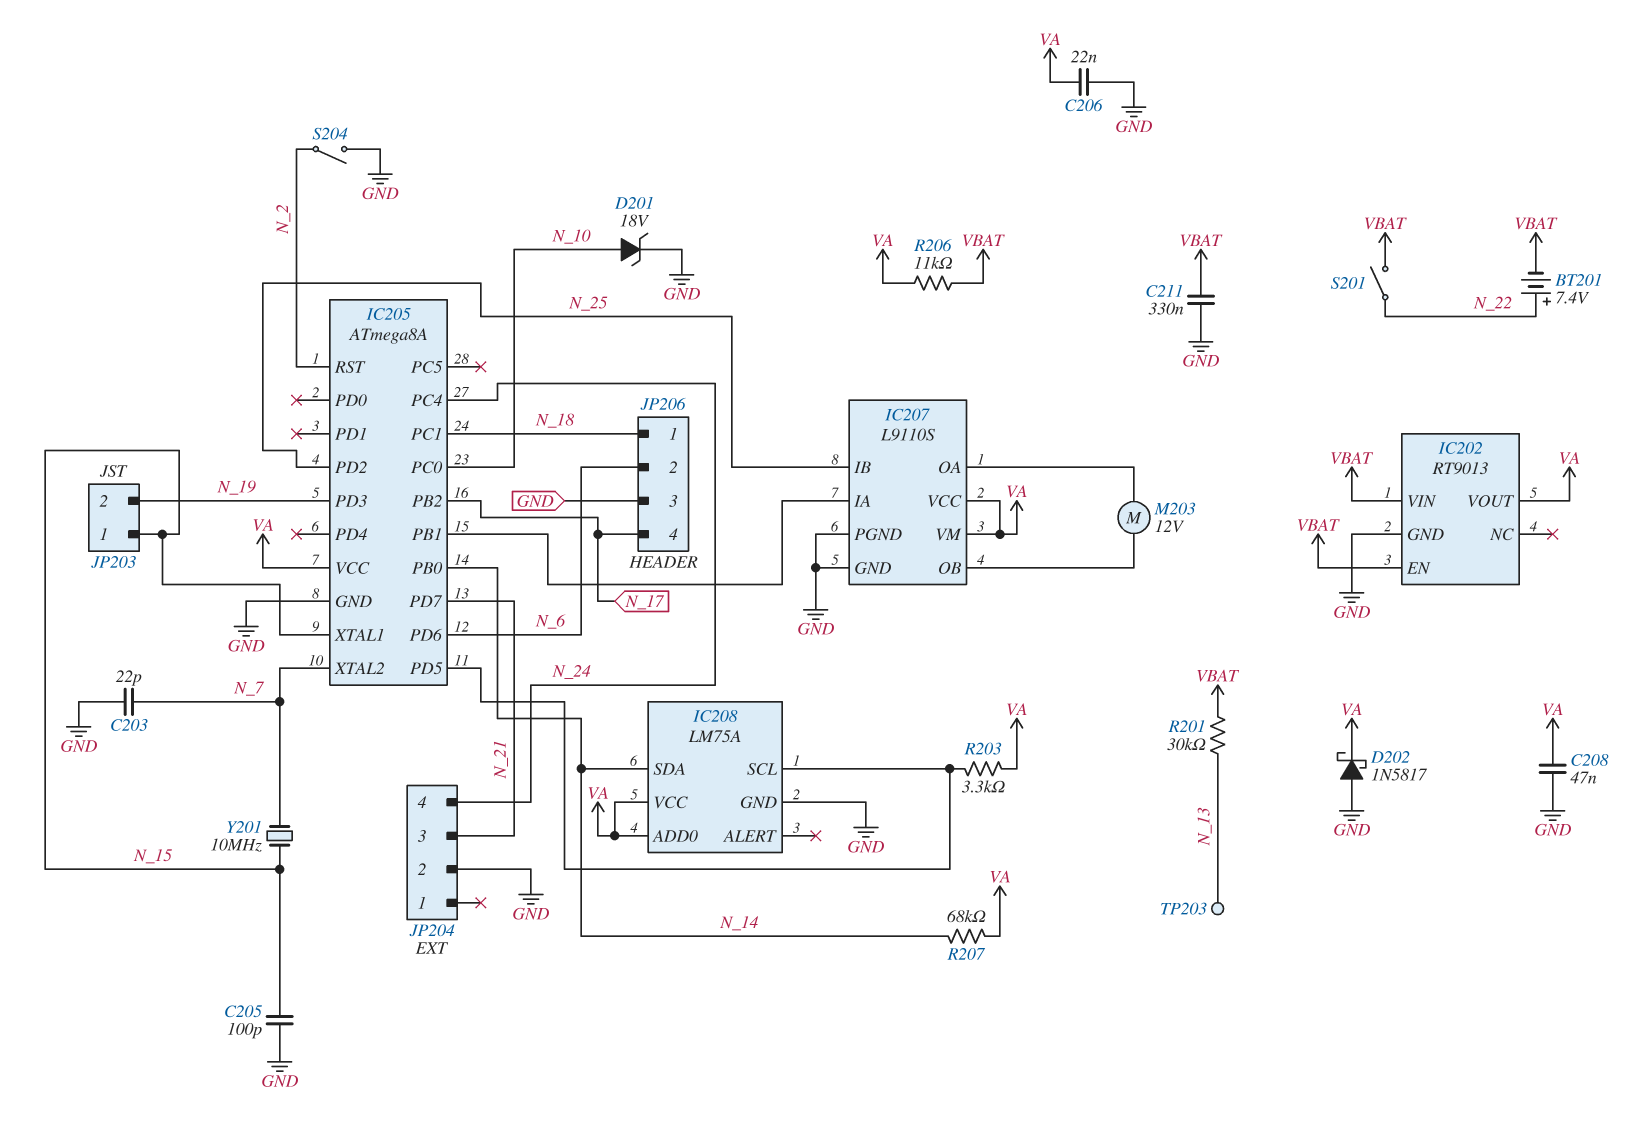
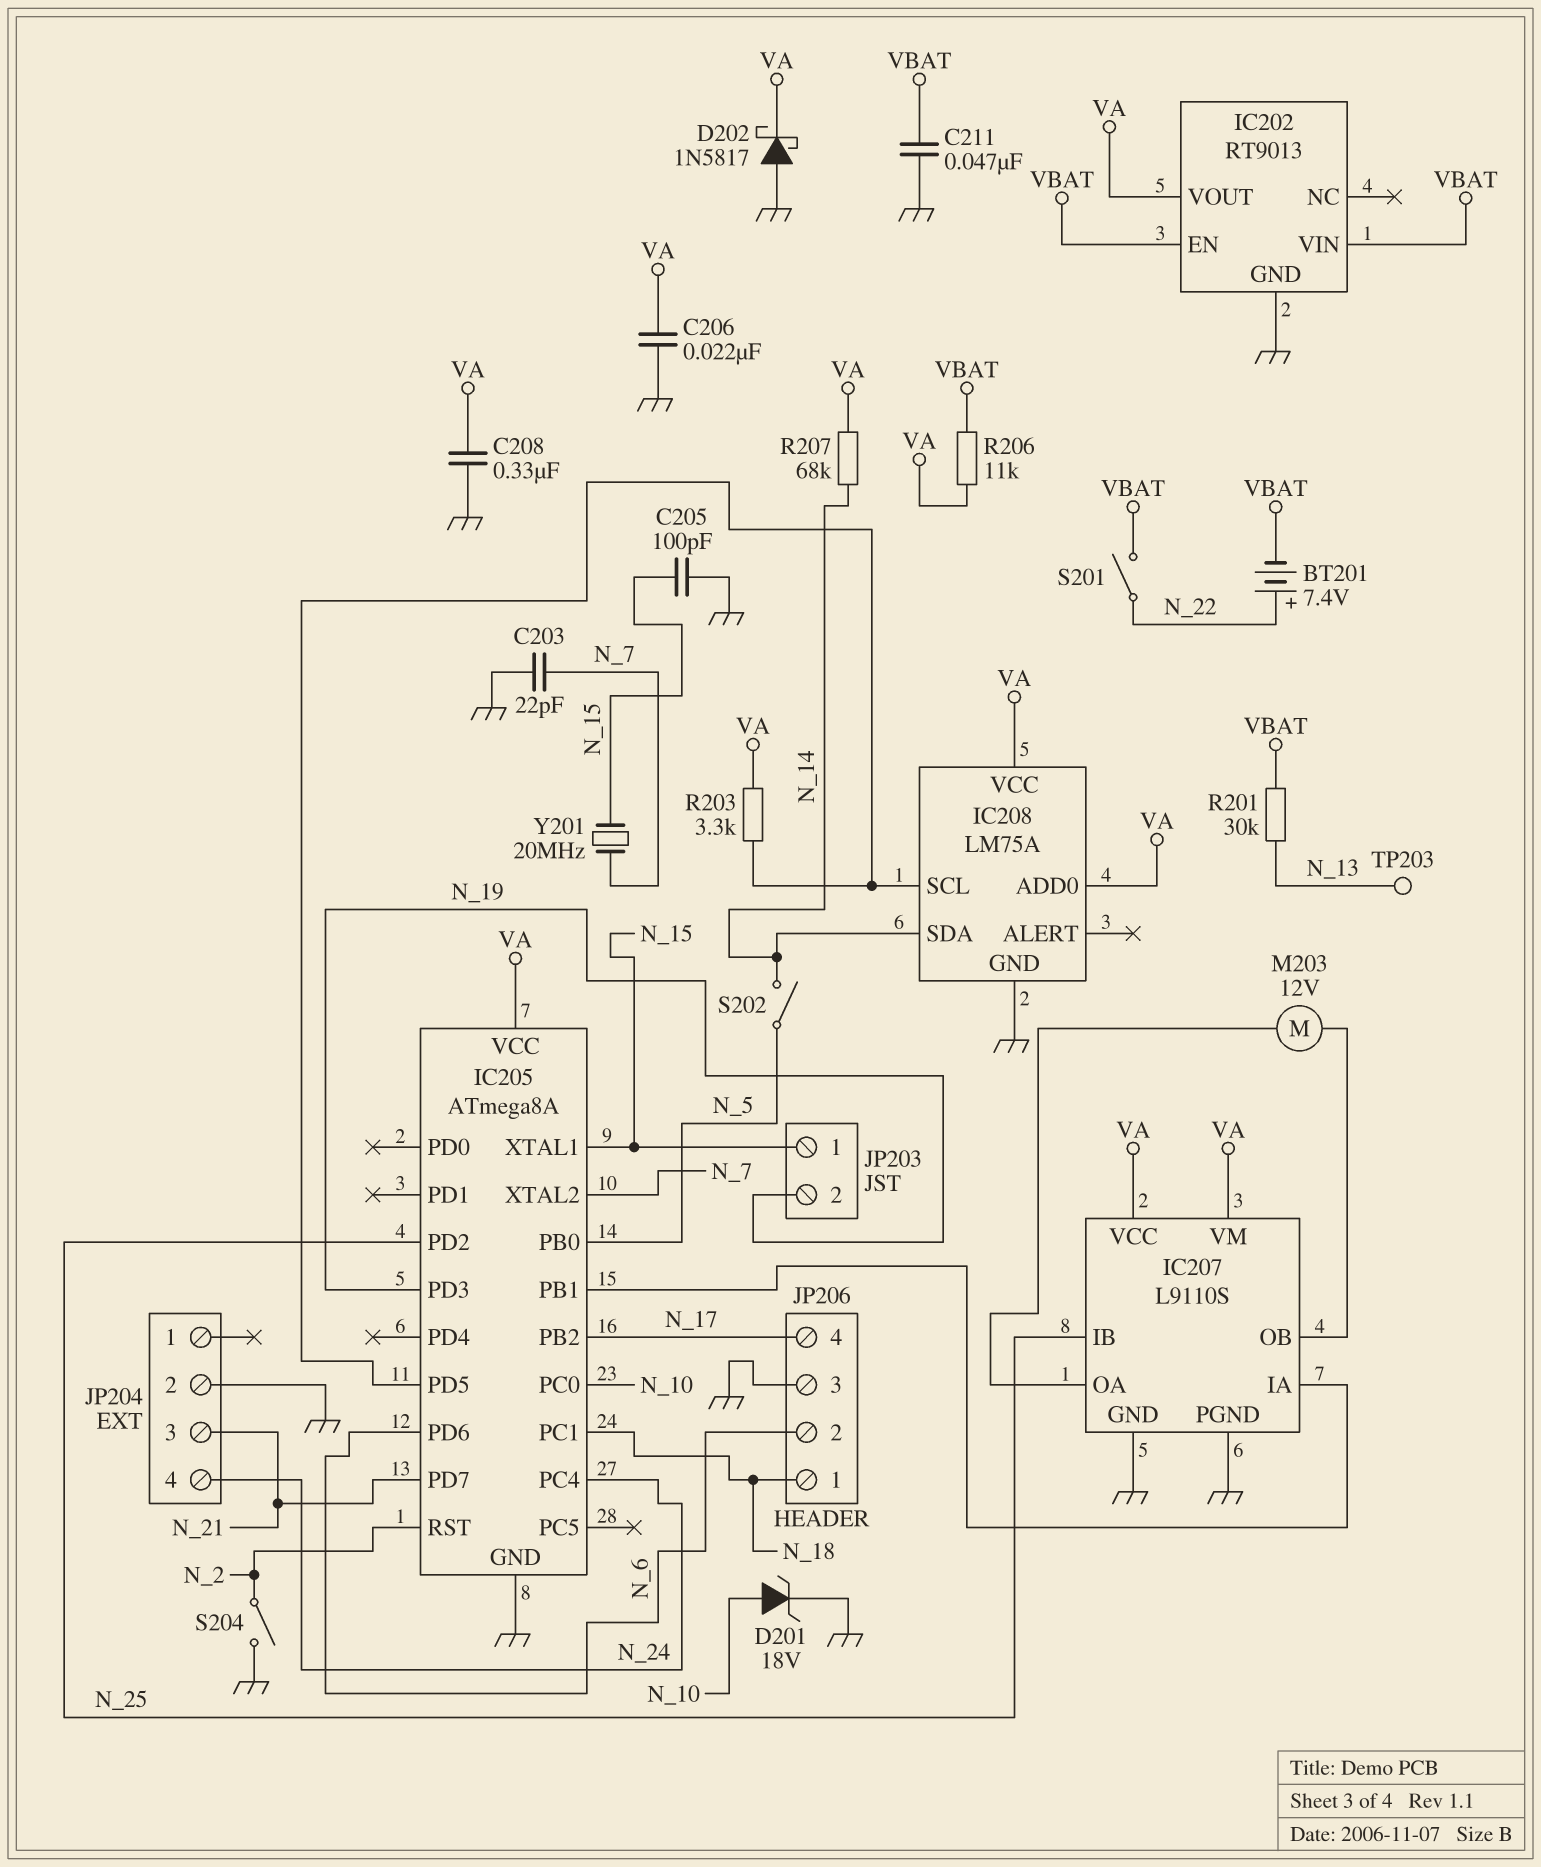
C208: 47nF (GND, VA) -> 330nF (GND, VA)
C211: 330nF (GND, VBAT) -> 47nF (GND, VBAT)
IC205 pin PB0: N_14 -> N_5
S202: none -> switch (N_5, N_14)
Y201: 10MHz (N_7, N_15) -> 20MHz (N_7, N_15)

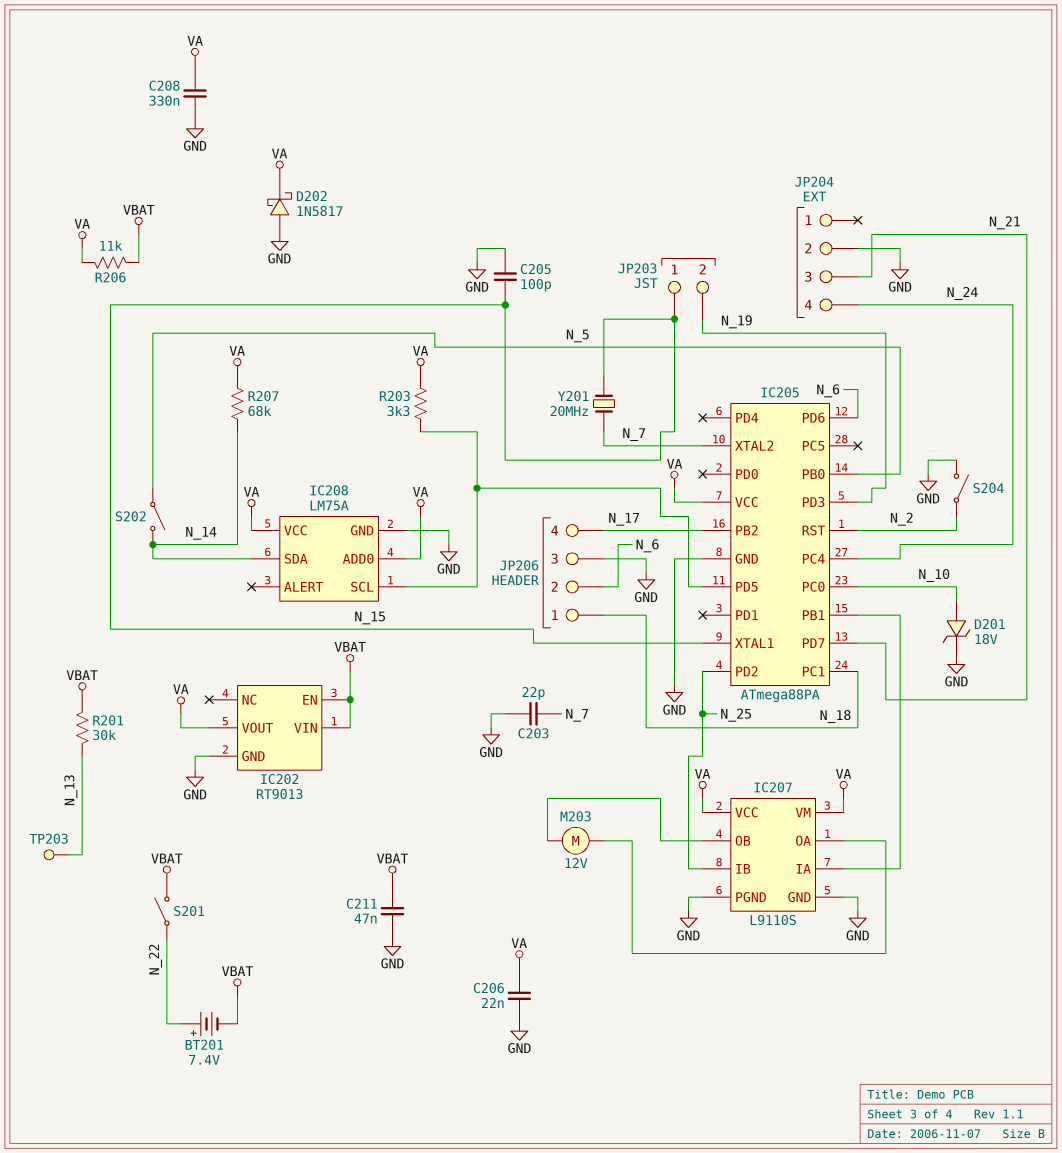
IC205: ATmega8A -> ATmega88PA

